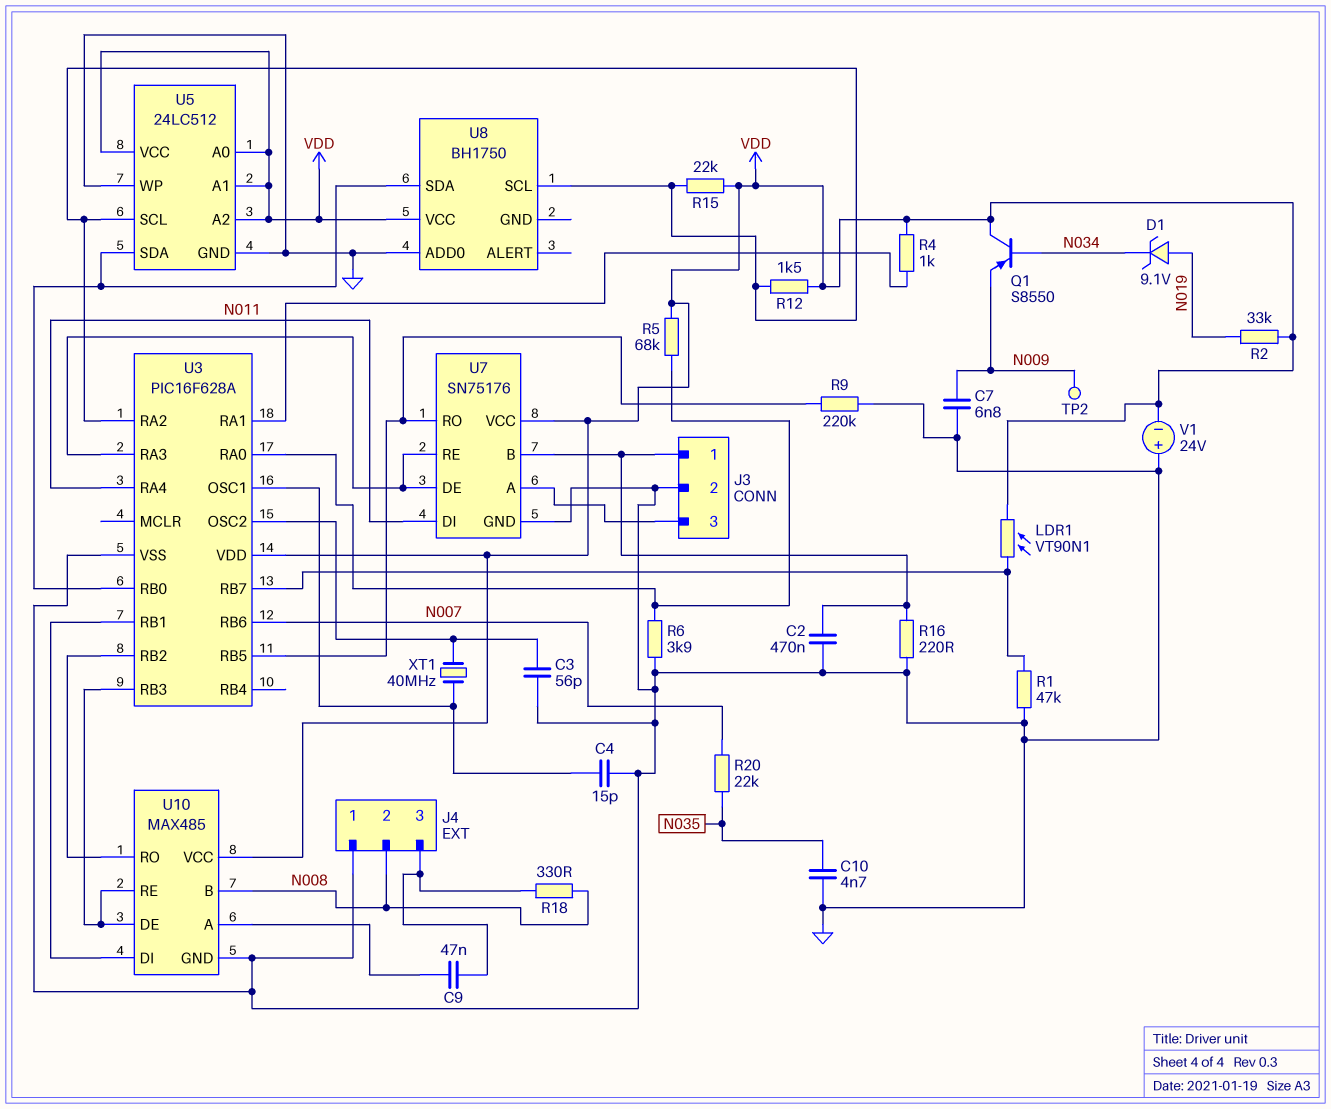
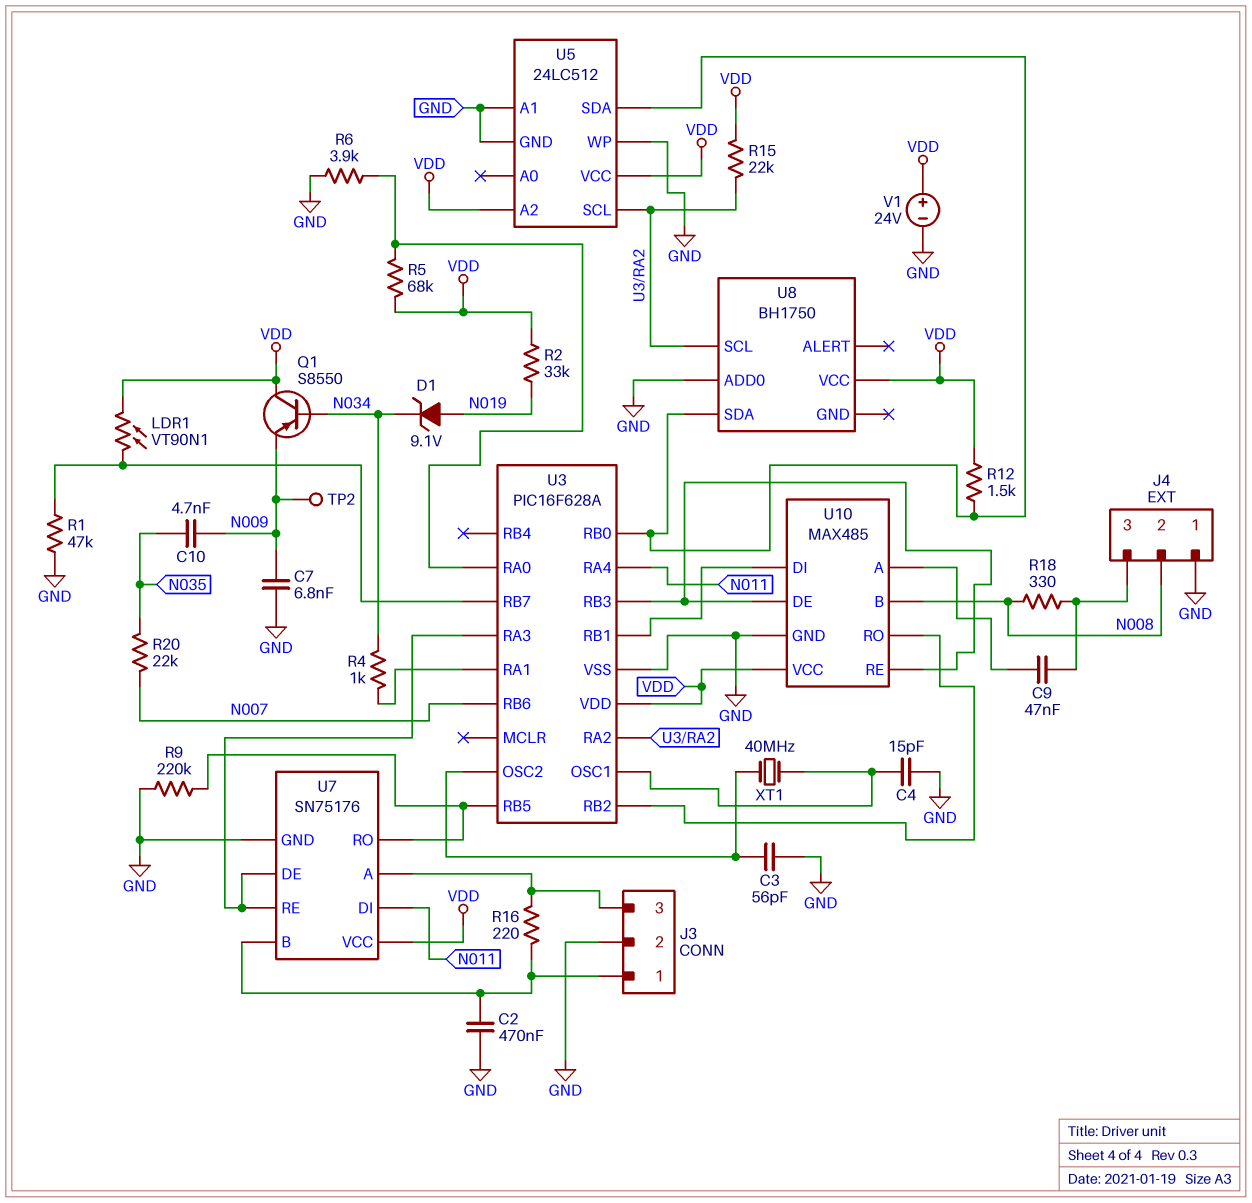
C10: 4.7nF (GND, N035) -> 4.7nF (N009, N035)
R4: 1k (U3/RA1, VDD) -> 1k (N034, U3/RA1)
R12: 1.5k (U3/RA2, VDD) -> 1.5k (U3/RB0, VDD)
R16: 220 (GND, J3/1) -> 220 (J3/1, J3/3)
U5 pin A0: VDD -> none
U5 pin A1: VDD -> GND
V1: 24V (plus GND, minus VDD) -> 24V (plus VDD, minus GND)

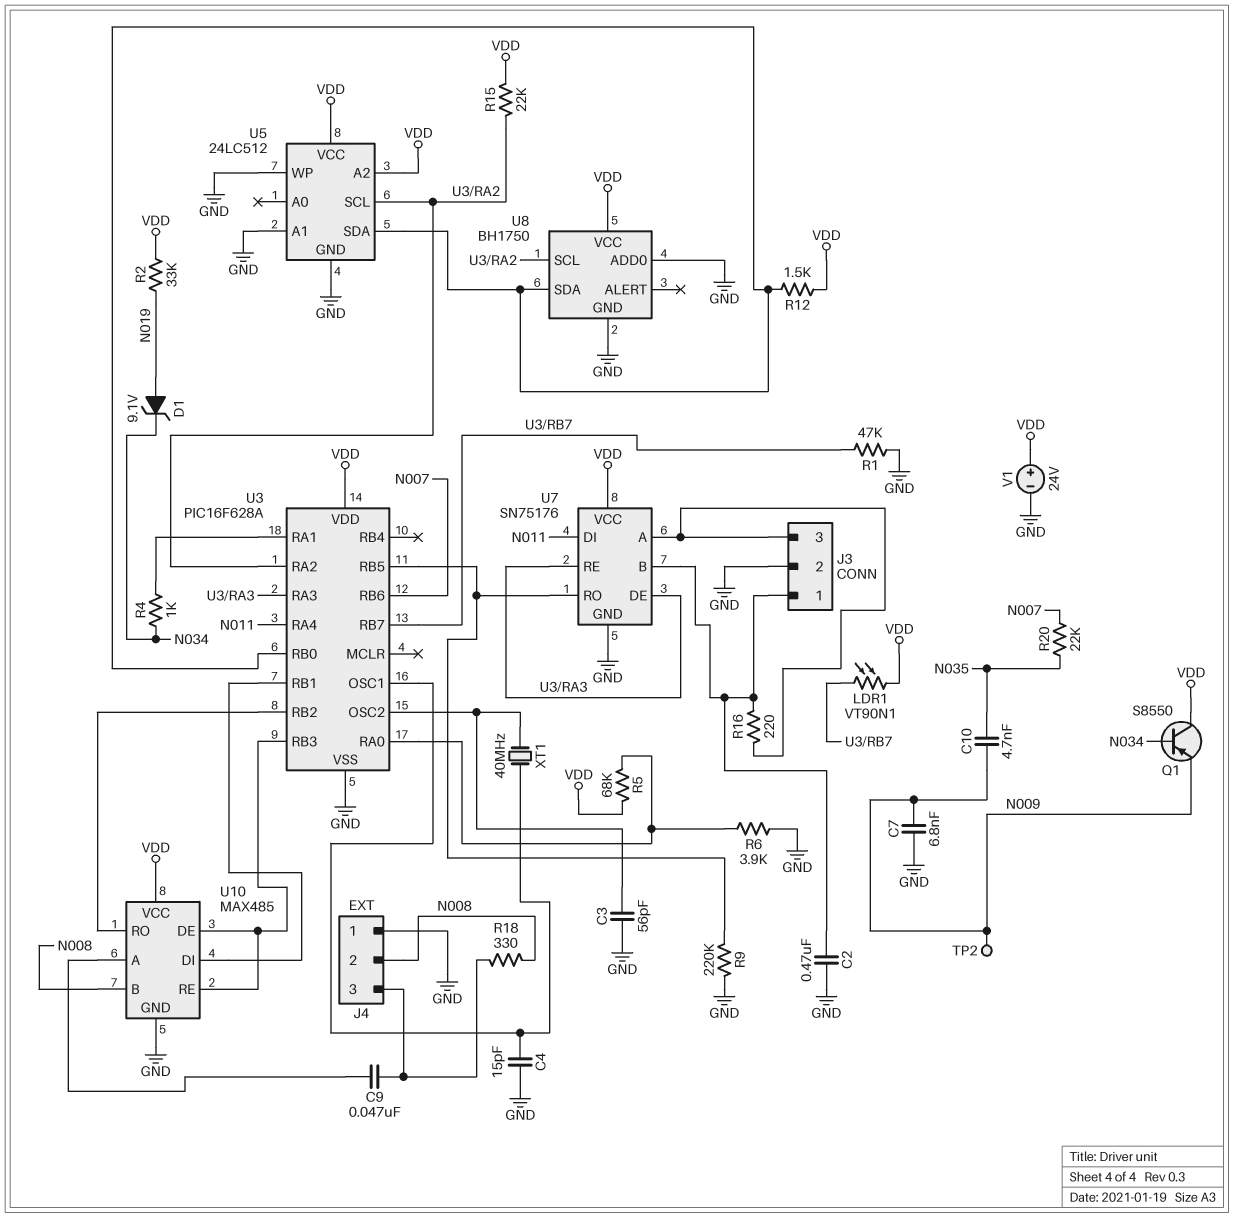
U8 pin GND: none -> GND

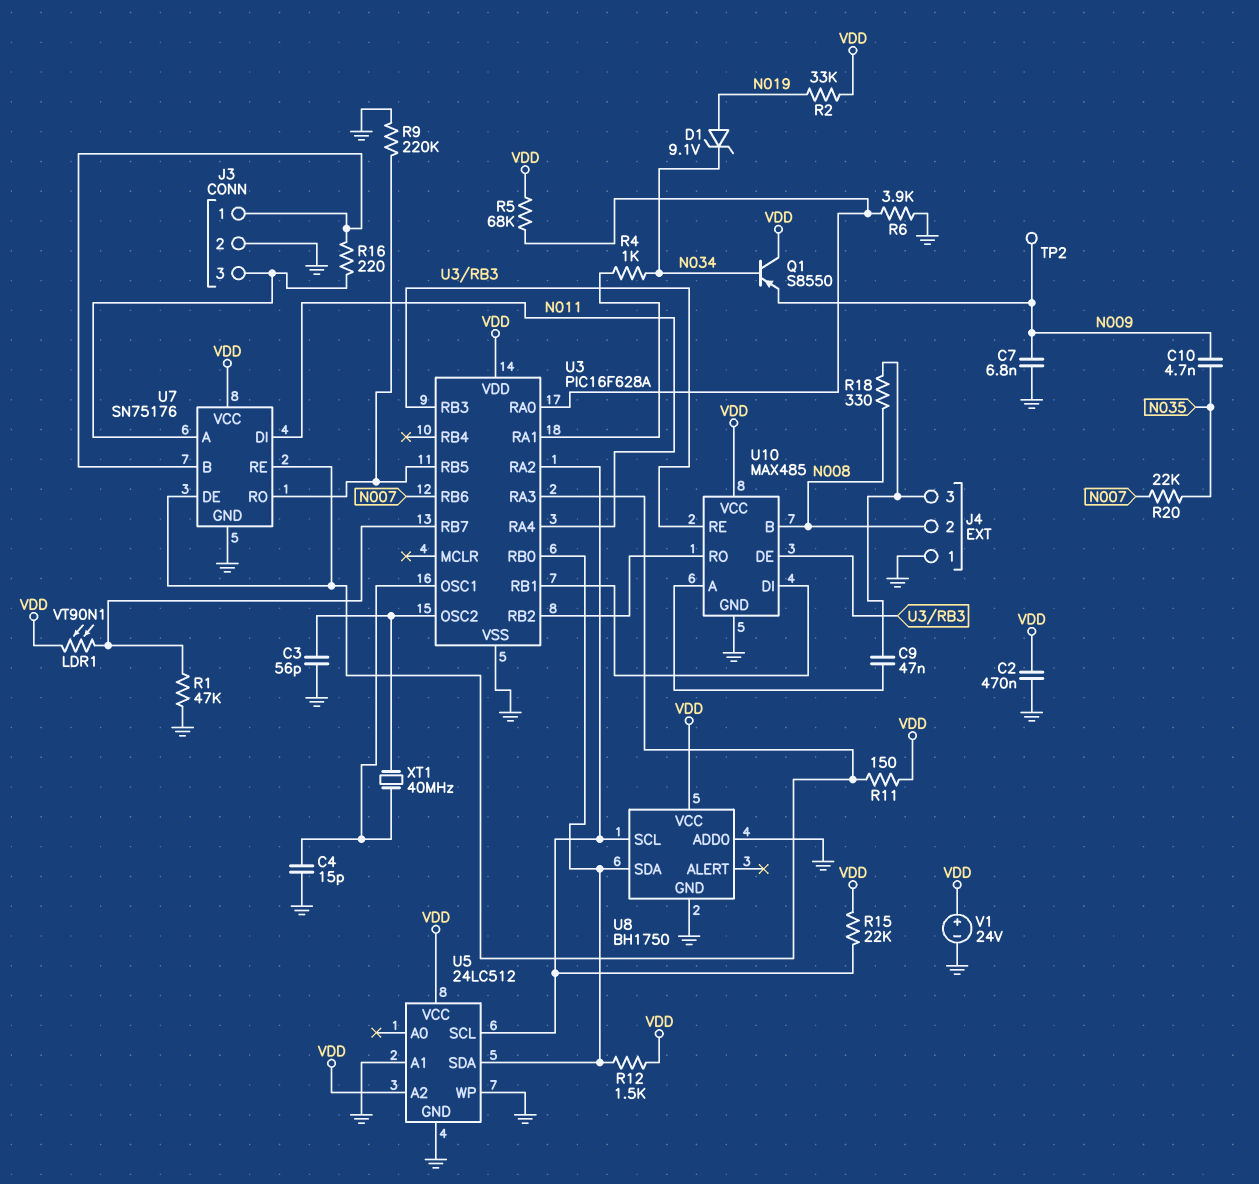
C2: 470nF (GND, J3/1) -> 470nF (GND, VDD)
R11: none -> 150 (U3/RA3, VDD)

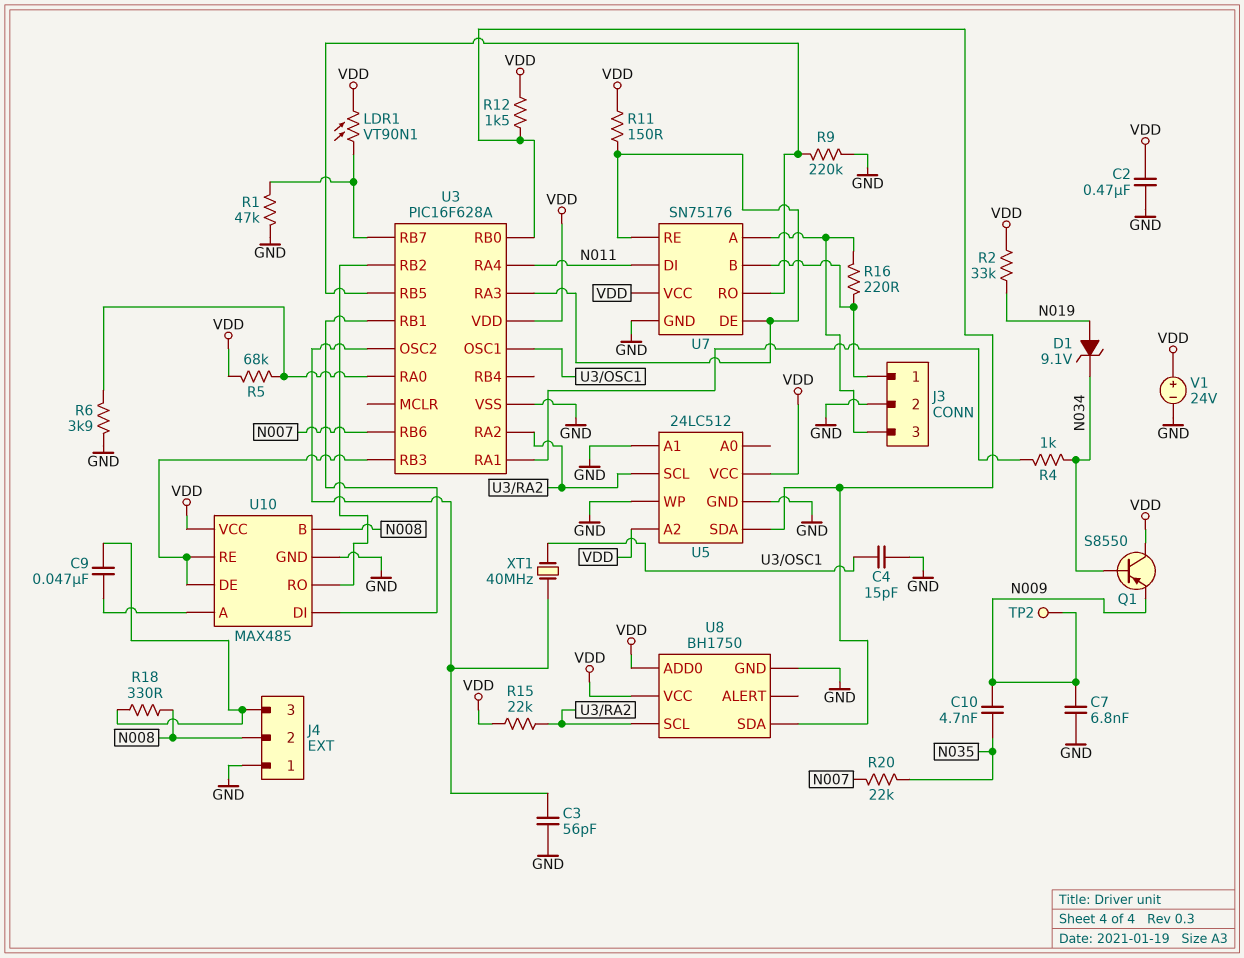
U8 pin ADD0: GND -> VDD

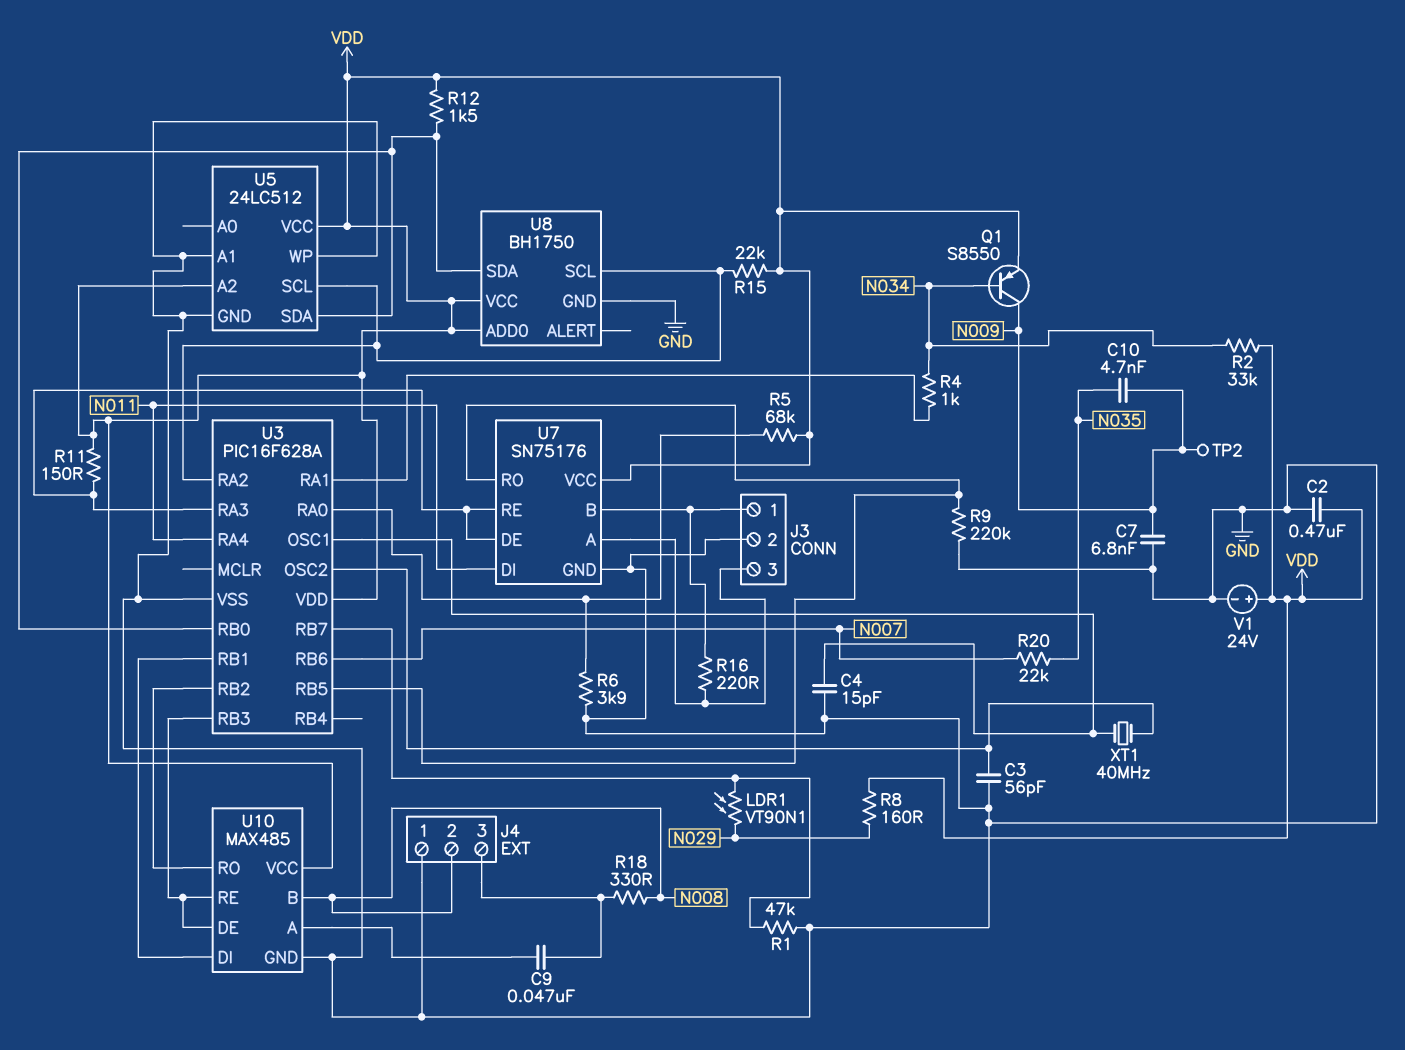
D1: zener 9.1V (A N019, K N034) -> none
LDR1: VT90N1 (U3/RB7, VDD) -> VT90N1 (N029, U3/RB7)
Q1: PNP S8550 (B N034, C VDD, E N009) -> PNP S8550 (B N034, C N009, E VDD)
R2: 33k (N019, VDD) -> 33k (N034, VDD)
R8: none -> 160 (N029, VDD)

